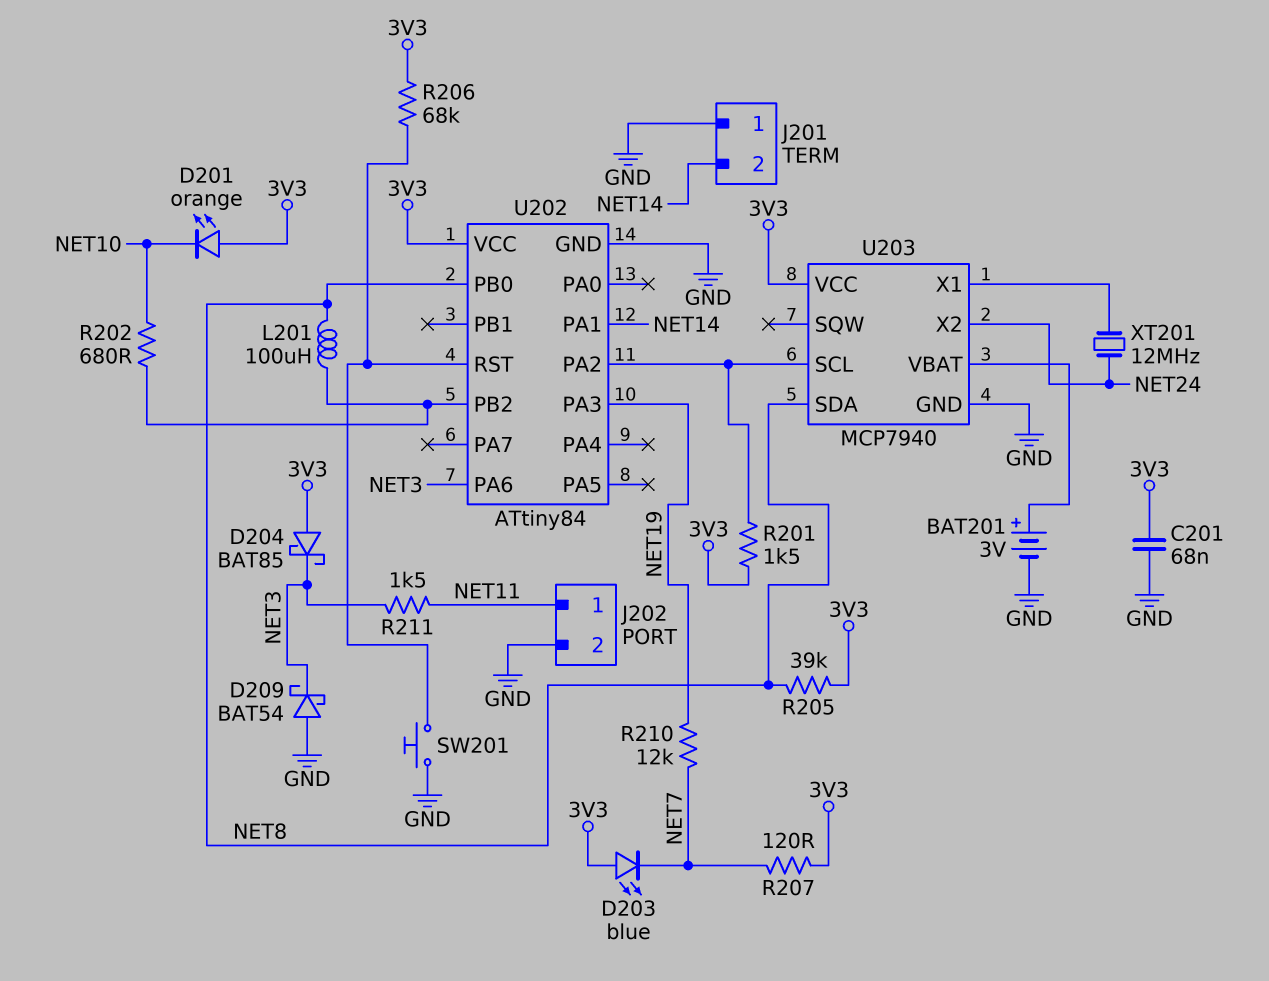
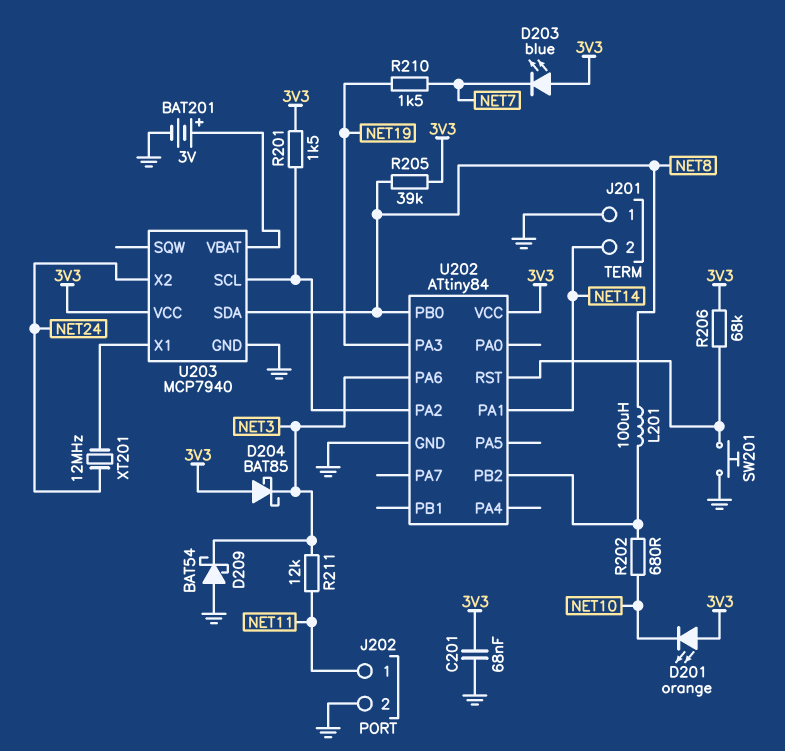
R207: 120 (3V3, NET7) -> none
R210: 12k (NET7, NET19) -> 1.5k (NET7, NET19)
R211: 1.5k (NET3, NET11) -> 12k (NET3, NET11)

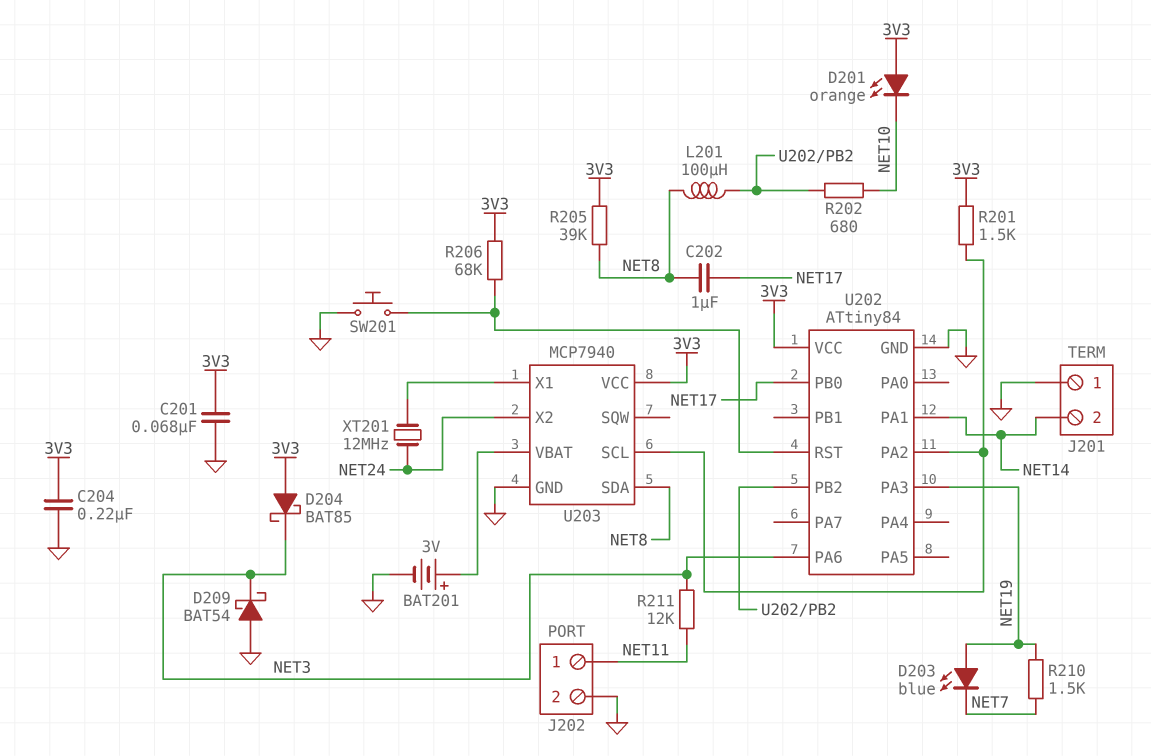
C202: none -> 1uF (NET8, NET17)
C204: none -> 220nF (3V3, GND)
D203: LED blue (A 3V3, K NET7) -> LED blue (A NET19, K NET7)
U202 pin PB0: NET8 -> NET17

